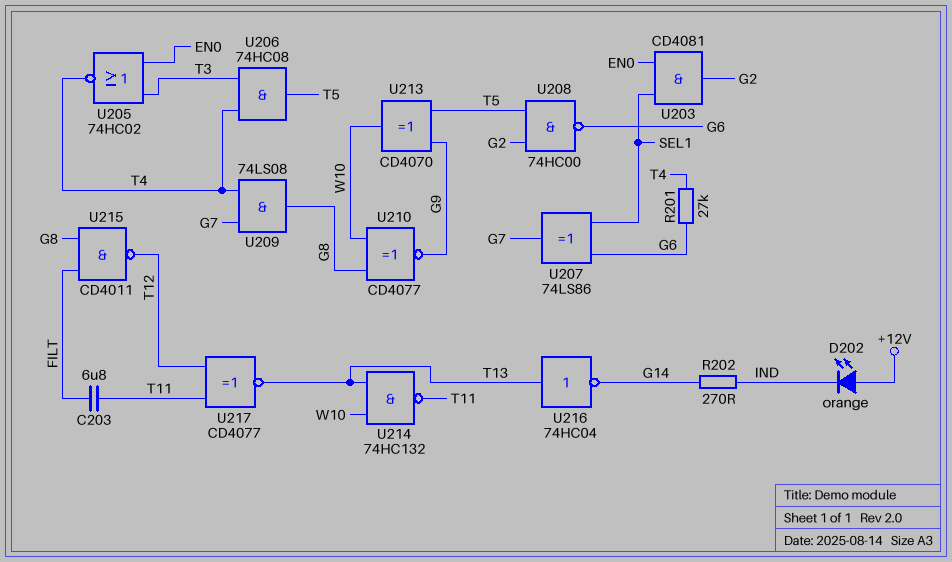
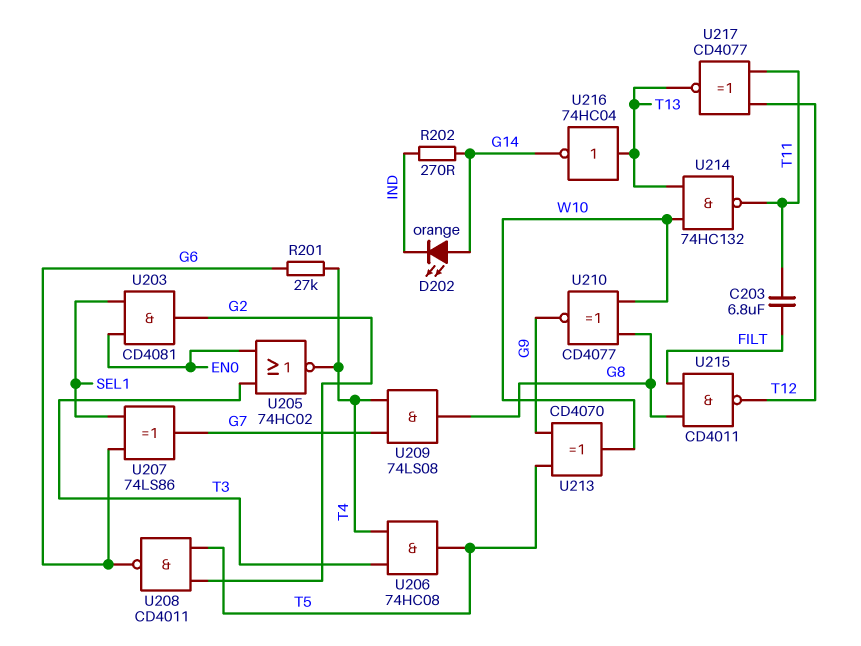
D202: LED orange (A +12V, K IND) -> LED orange (A G14, K IND)
U208: NAND 74HC00 (in G2, in T5, out G6) -> NAND CD4011 (in G2, in T5, out G6)

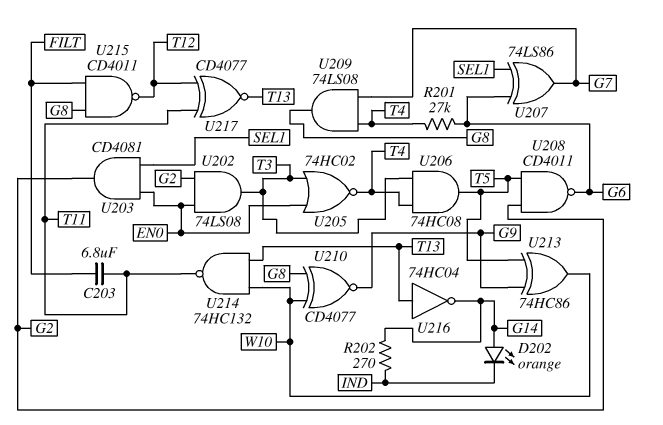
U202: none -> AND 74LS08 (in EN0, in G2, out T3)
U213: XOR CD4070 (in G9, in T5, out W10) -> XOR 74HC86 (in G9, in T5, out W10)

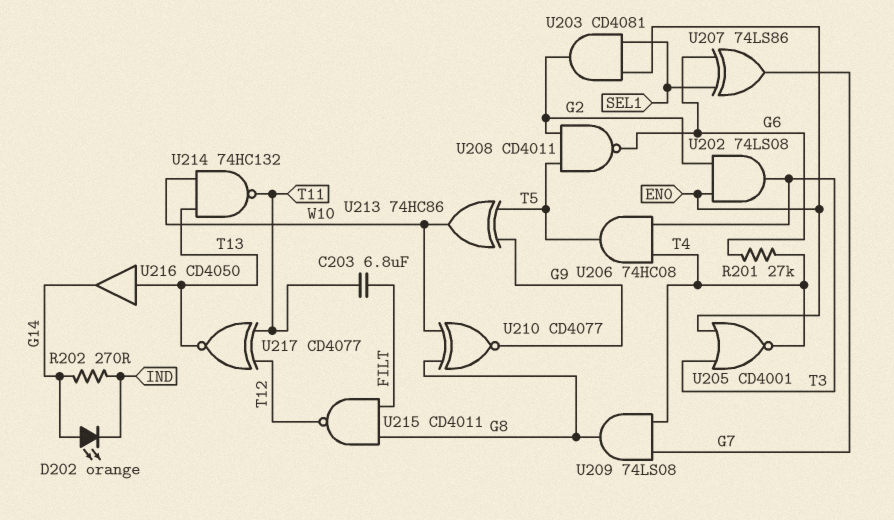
U205: NOR 74HC02 (in EN0, in T3, out T4) -> NOR CD4001 (in EN0, in T3, out T4)
U216: NOT 74HC04 (in T13, out G14) -> buffer CD4050 (in T13, out G14)

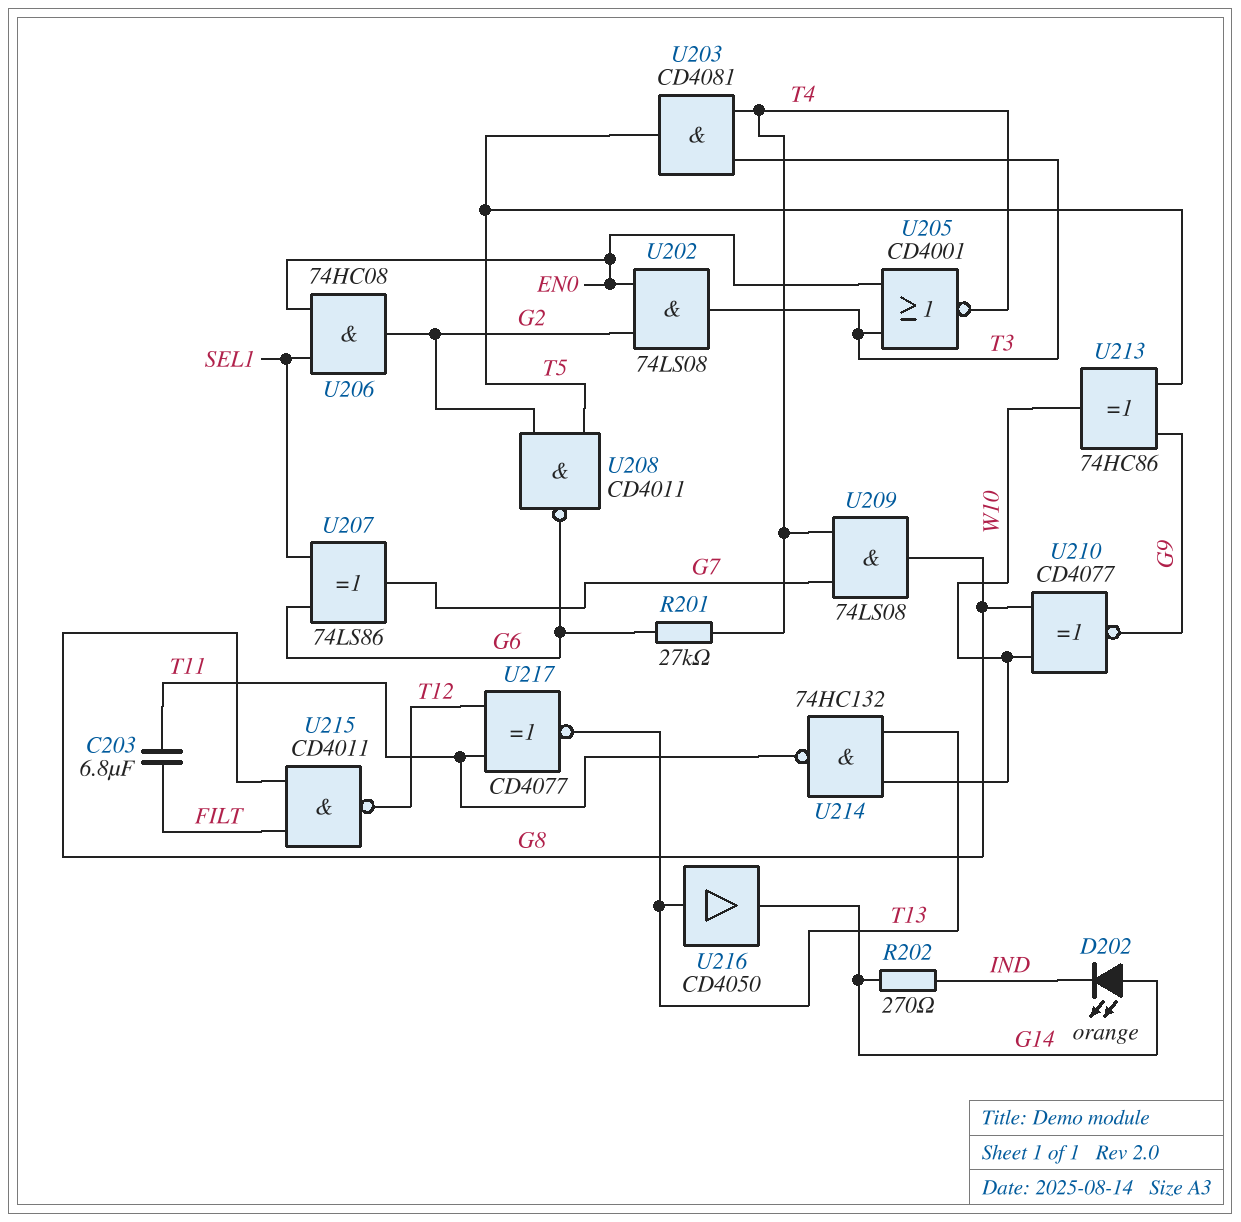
U203: AND CD4081 (in EN0, in SEL1, out G2) -> AND CD4081 (in T3, in T4, out T5)
U206: AND 74HC08 (in T3, in T4, out T5) -> AND 74HC08 (in EN0, in SEL1, out G2)

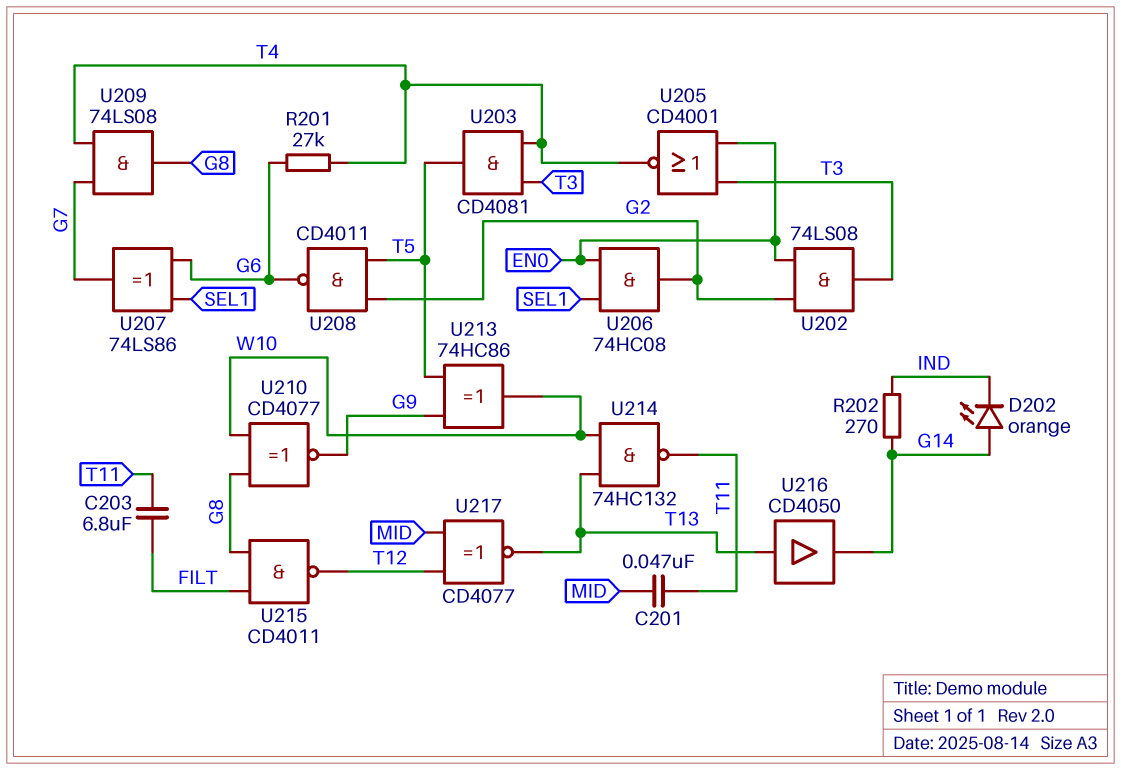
C201: none -> 47nF (MID, T11)
U217: XNOR CD4077 (in T11, in T12, out T13) -> XNOR CD4077 (in MID, in T12, out T13)

